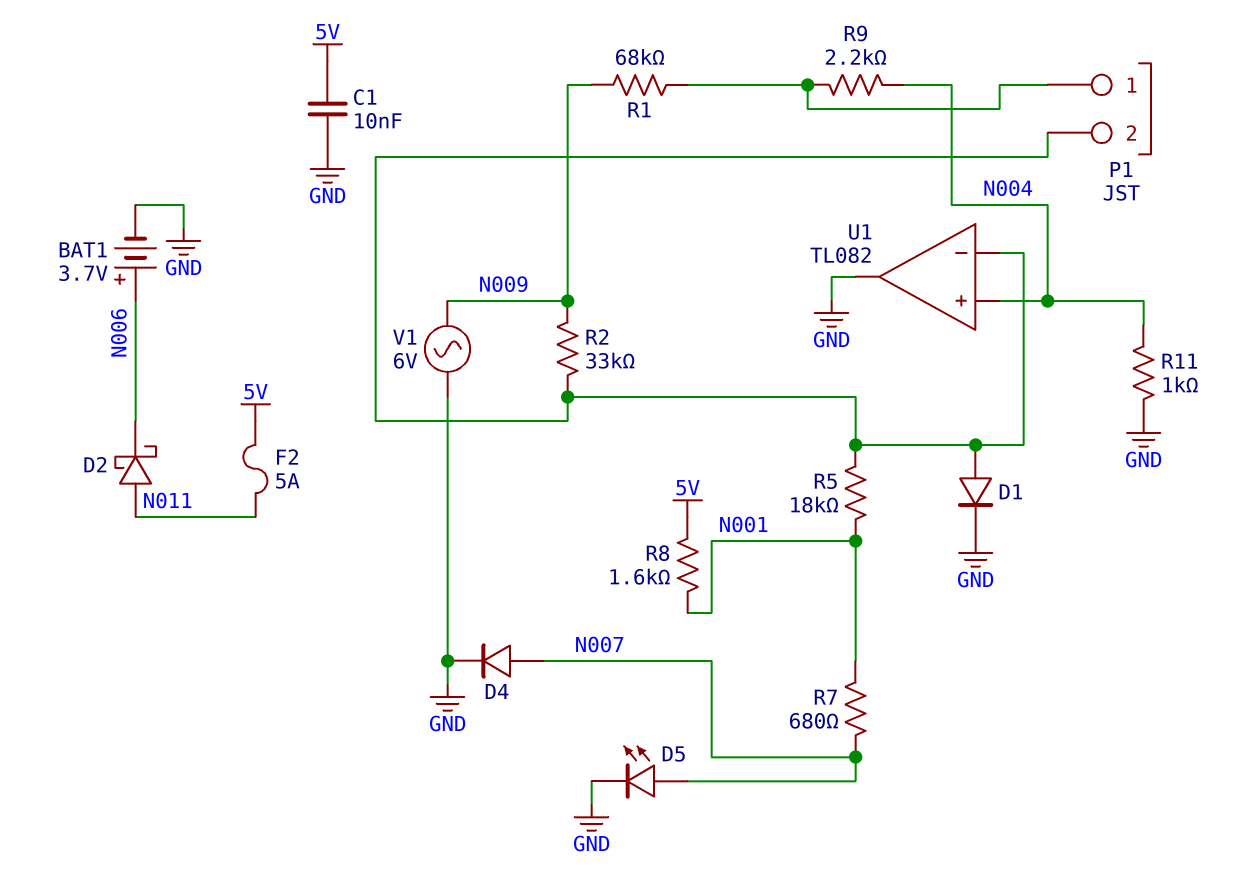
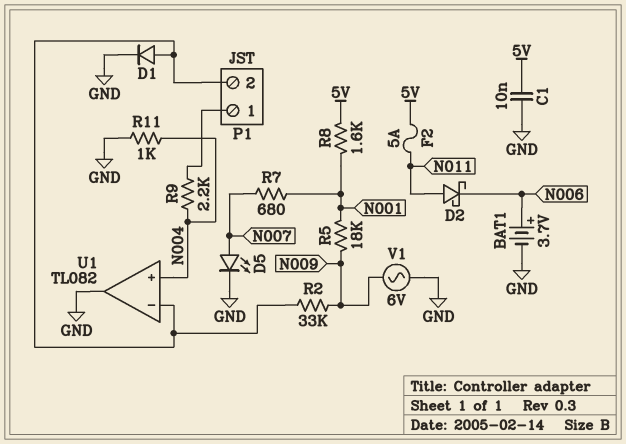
D4: diode (A N007, K GND) -> none
R1: 68k (N009, P1/1) -> none
R5: 18k (N001, P1/2) -> 18k (N001, N009)

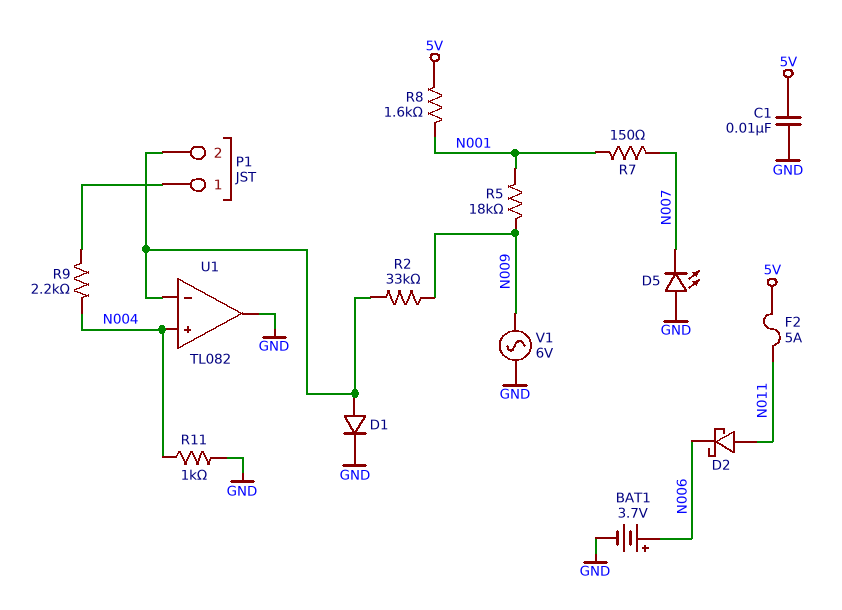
D5: LED (A N007, K GND) -> LED (A GND, K N007)
R7: 680 (N001, N007) -> 150 (N001, N007)

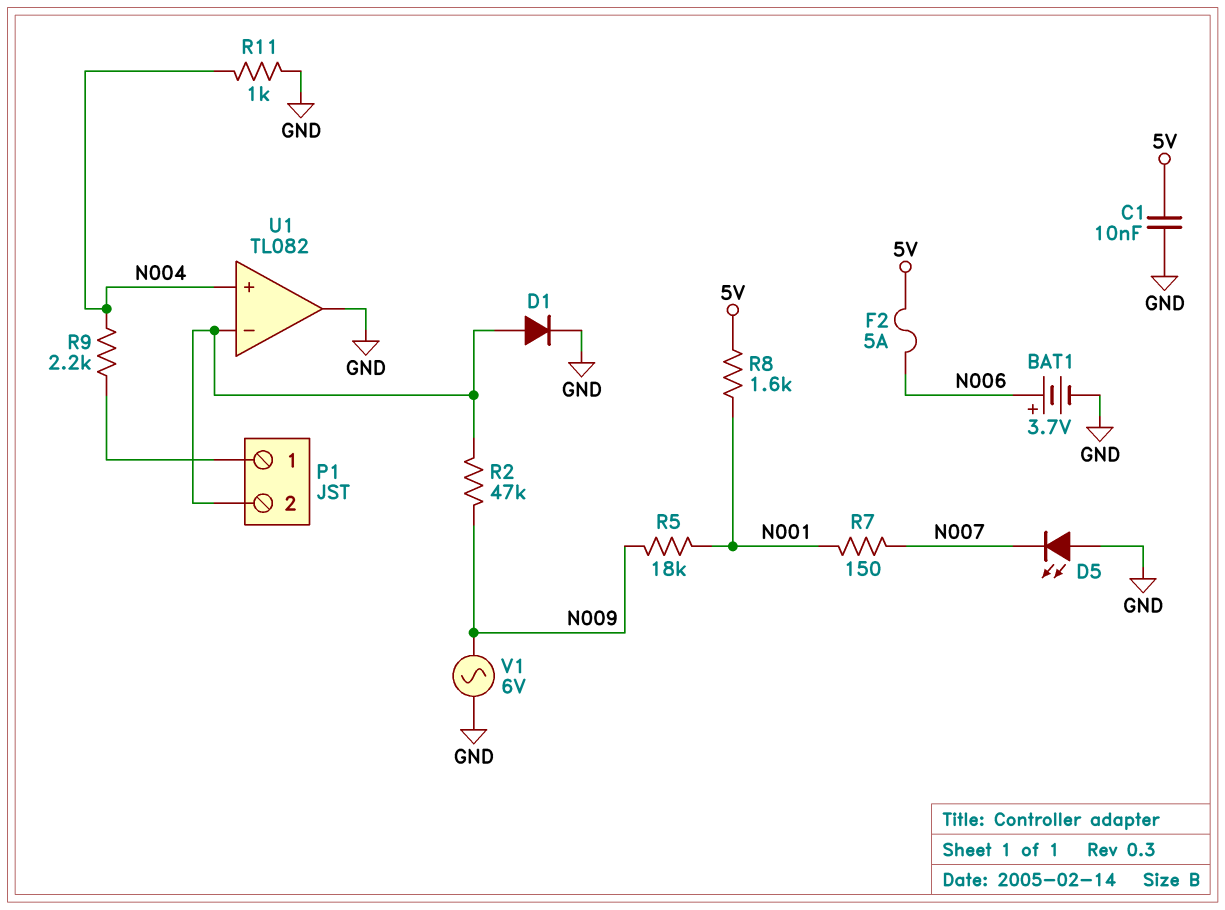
D2: schottky (A N011, K N006) -> none
F2: 5A (5V, N011) -> 5A (5V, N006)
R2: 33k (N009, P1/2) -> 47k (N009, P1/2)

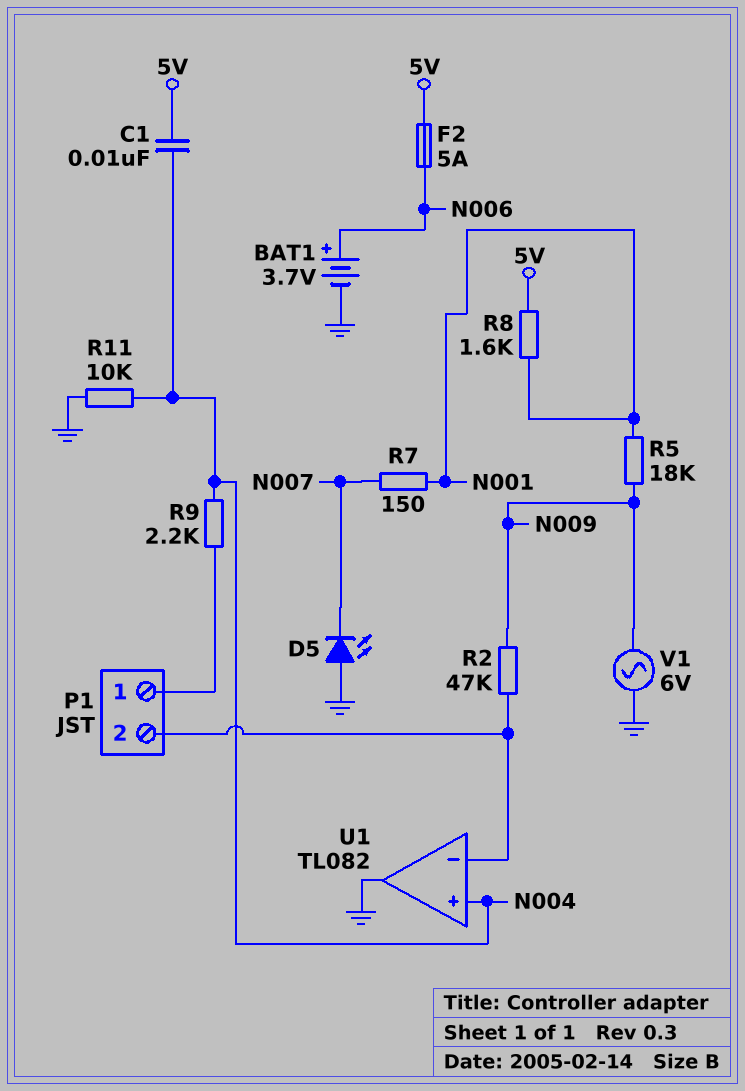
C1: 10nF (5V, GND) -> 10nF (5V, N004)
D1: diode (A P1/2, K GND) -> none
R11: 1k (GND, N004) -> 10k (GND, N004)

